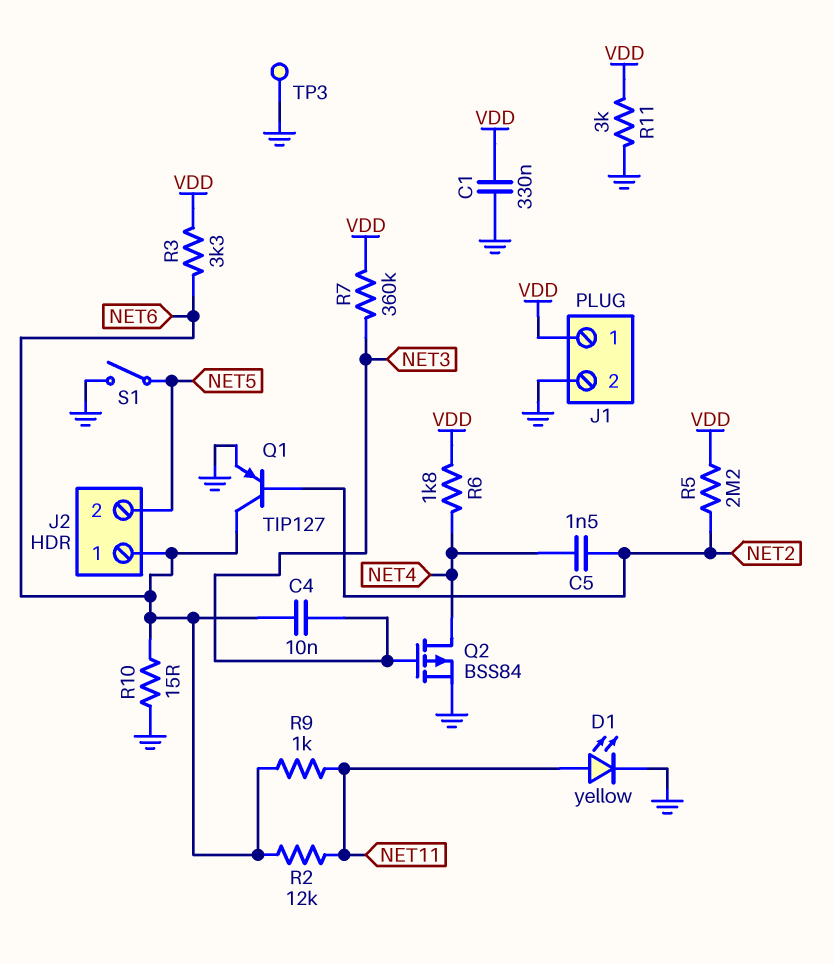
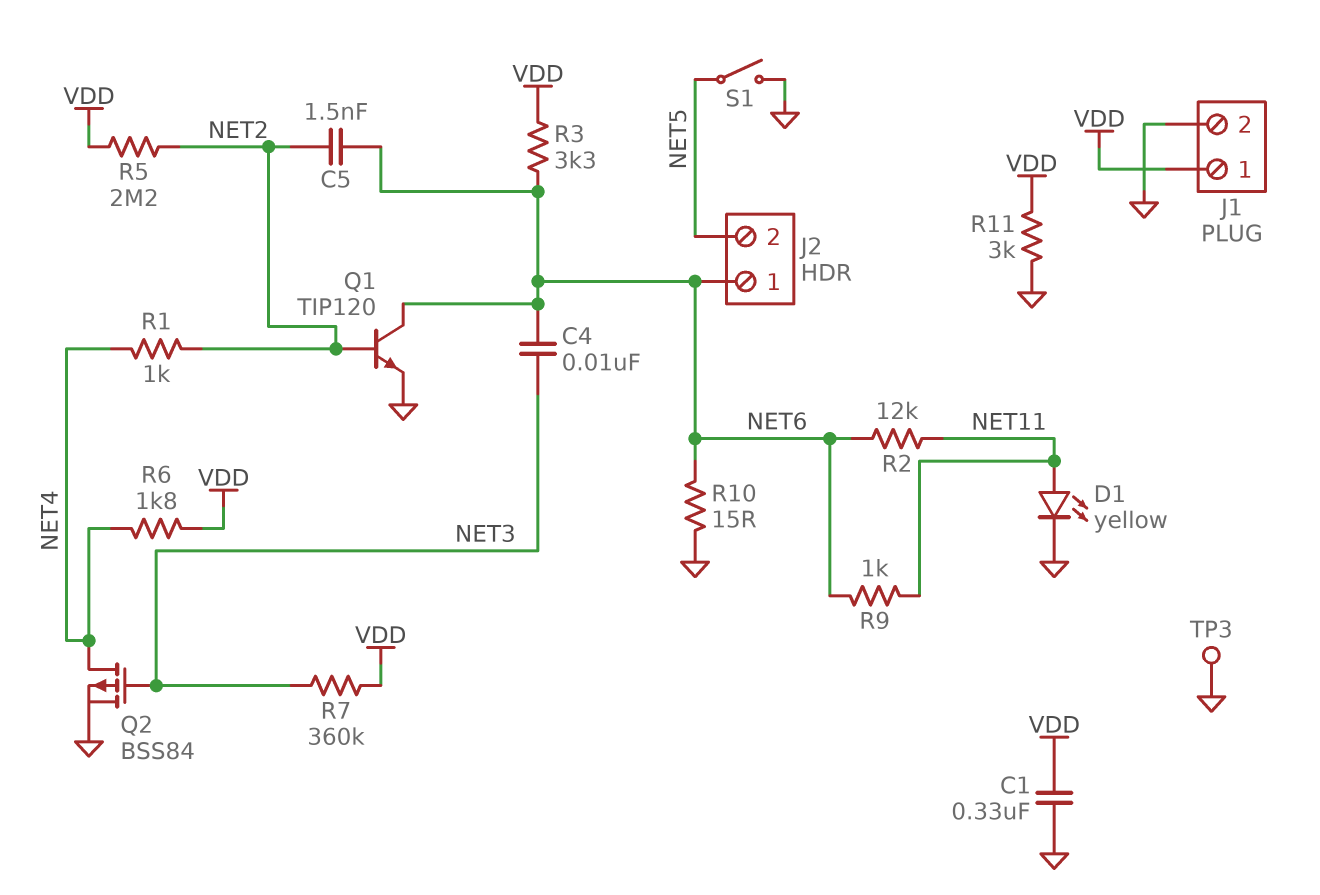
C5: 1.5nF (NET2, NET4) -> 1.5nF (NET2, NET6)
Q1: PNP TIP127 (B NET2, C NET6, E GND) -> NPN TIP120 (B NET2, C NET6, E GND)
R1: none -> 1k (NET2, NET4)

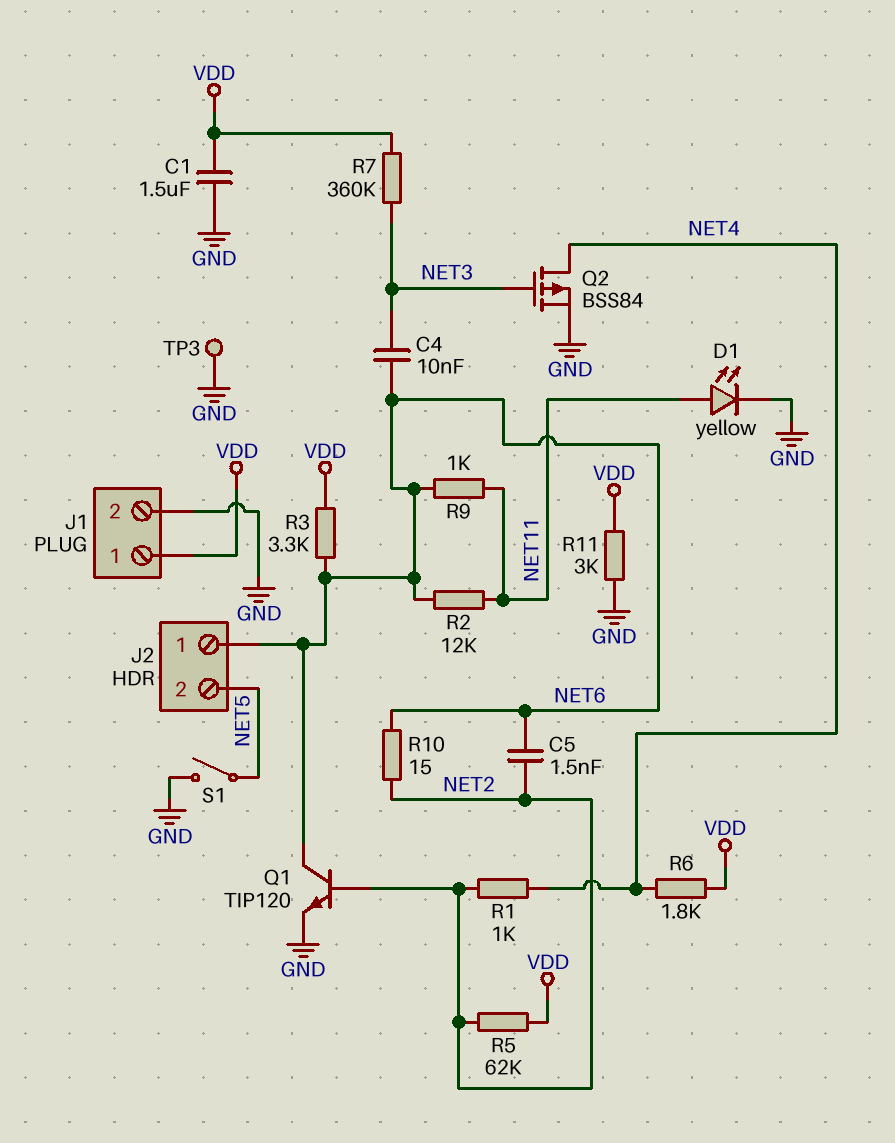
C1: 330nF (GND, VDD) -> 1.5uF (GND, VDD)
R5: 2.2M (NET2, VDD) -> 62k (NET2, VDD)
R10: 15 (GND, NET6) -> 15 (NET2, NET6)

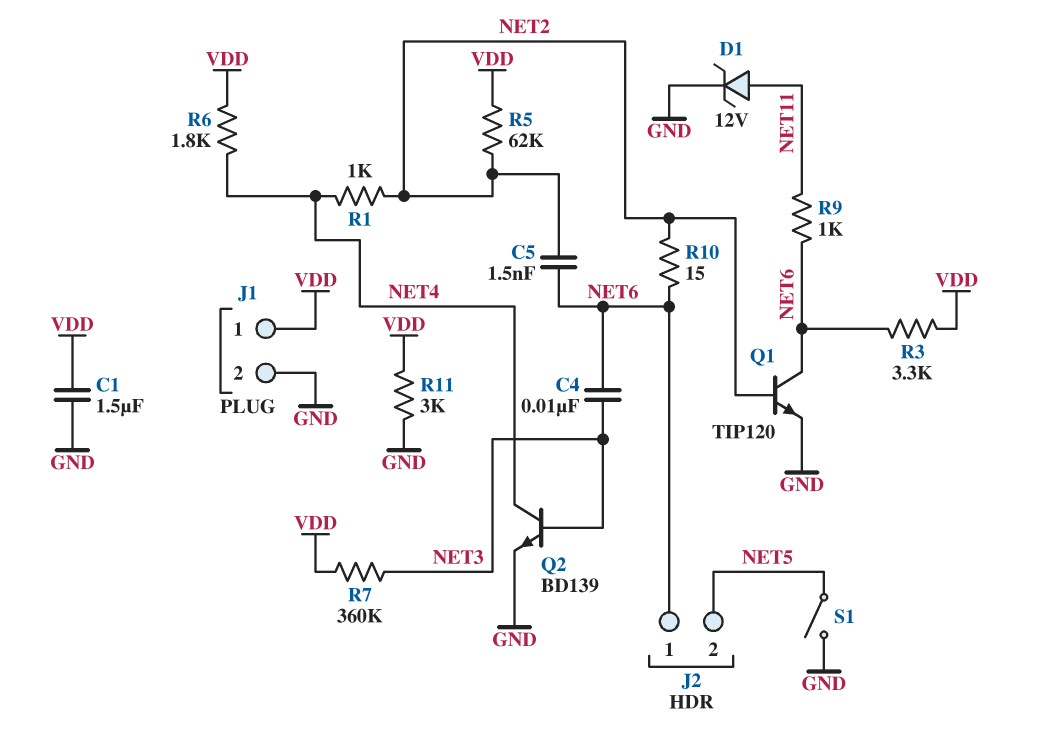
D1: LED yellow (A NET11, K GND) -> zener 12V (A NET11, K GND)
Q2: PMOS BSS84 (G NET3, D NET4, S GND) -> NPN BD139 (B NET3, C NET4, E GND)
R2: 12k (NET6, NET11) -> none
TP3: test point (GND) -> none

